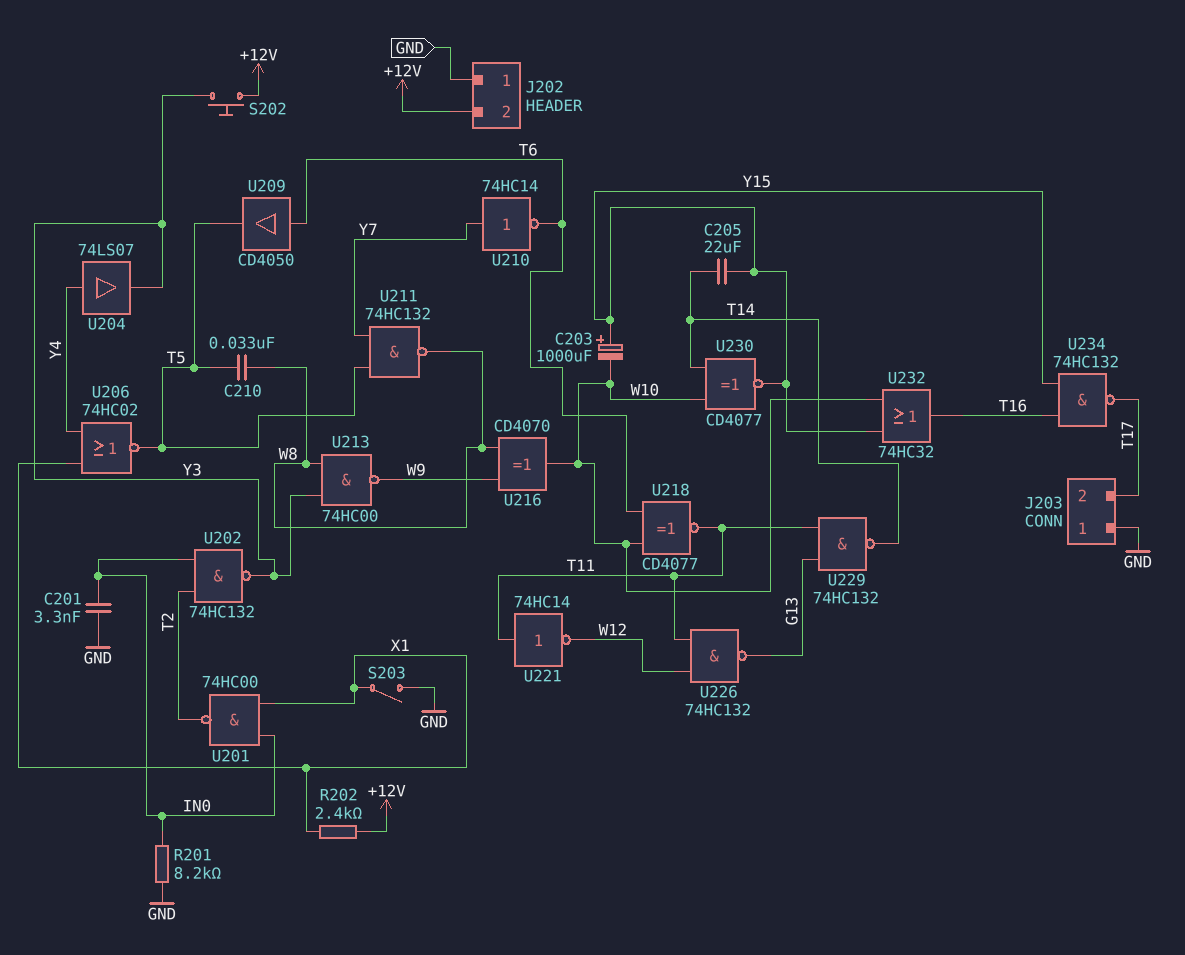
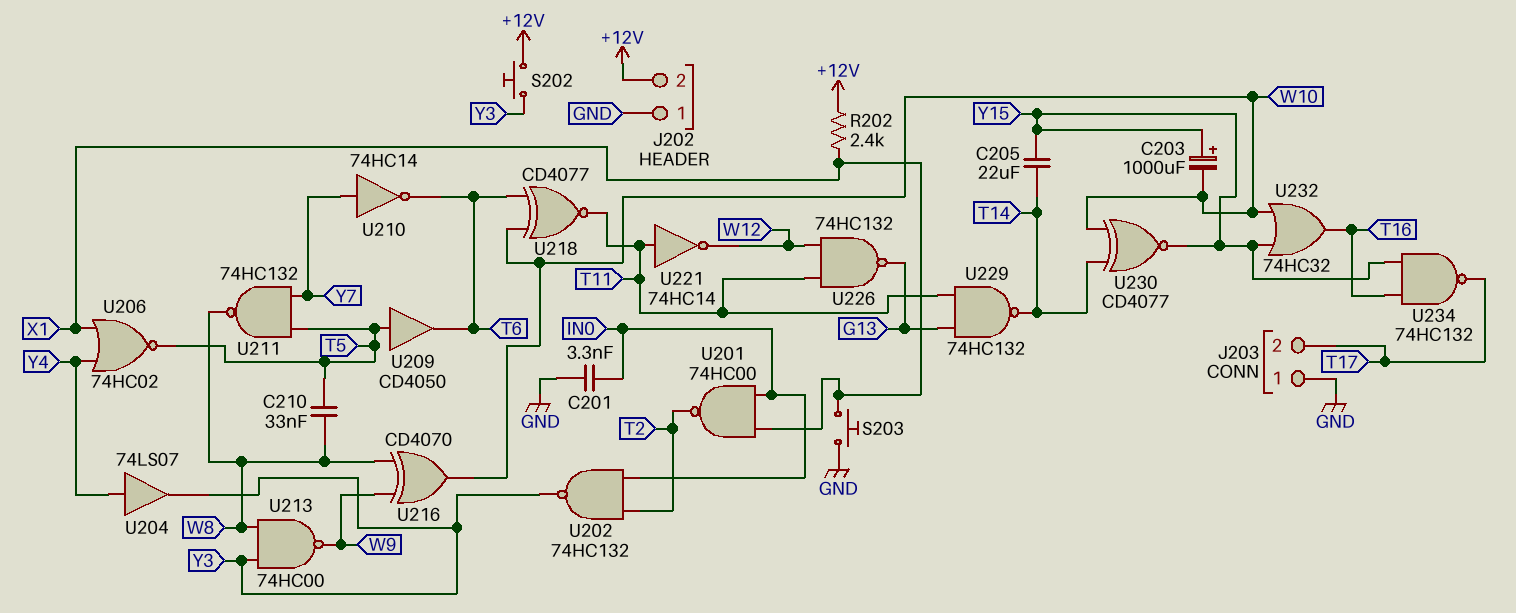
R201: 8.2k (GND, IN0) -> none
S203: switch (GND, X1) -> button (GND, X1)
U209: buffer CD4050 (in T6, out T5) -> buffer CD4050 (in T5, out T6)

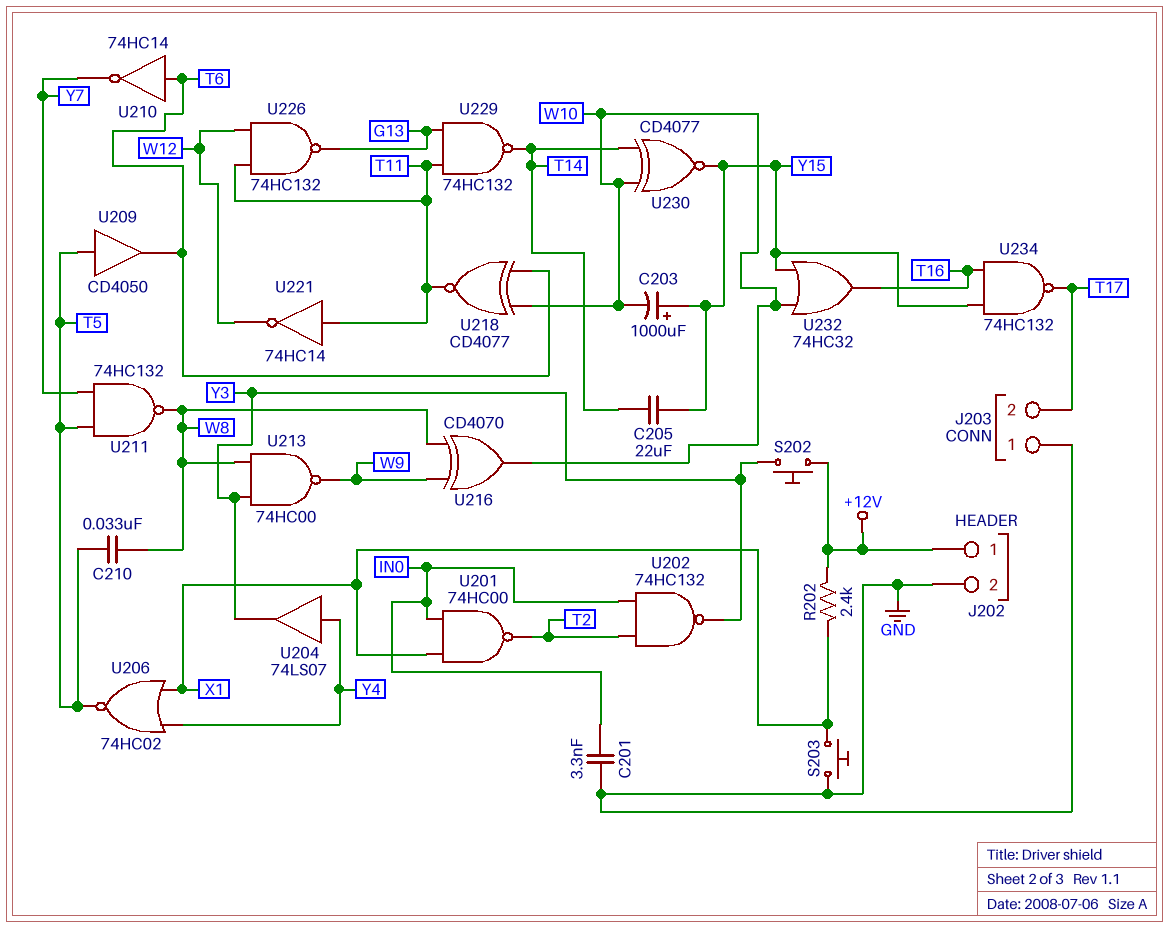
J202 pin 1: GND -> +12V
J202 pin 2: +12V -> GND
U210: NOT 74HC14 (in Y7, out T6) -> NOT 74HC14 (in T6, out Y7)

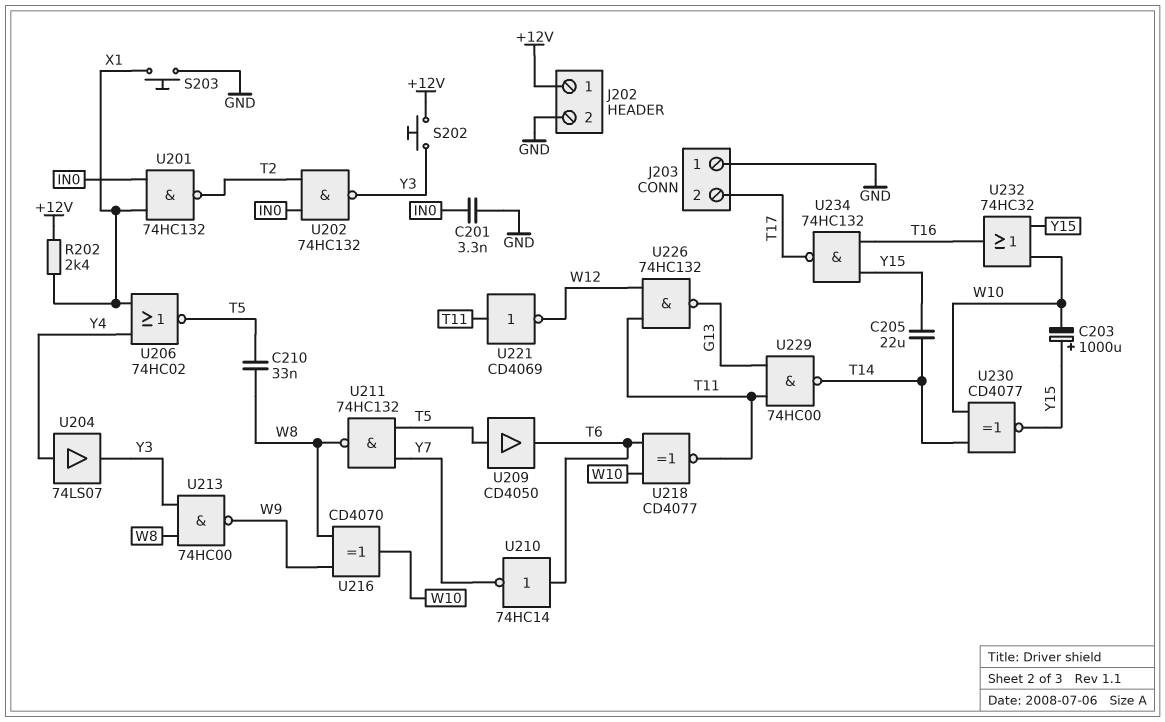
U201: NAND 74HC00 (in IN0, in X1, out T2) -> NAND 74HC132 (in IN0, in X1, out T2)
U221: NOT 74HC14 (in T11, out W12) -> NOT CD4069 (in T11, out W12)
U229: NAND 74HC132 (in G13, in T11, out T14) -> NAND 74HC00 (in G13, in T11, out T14)

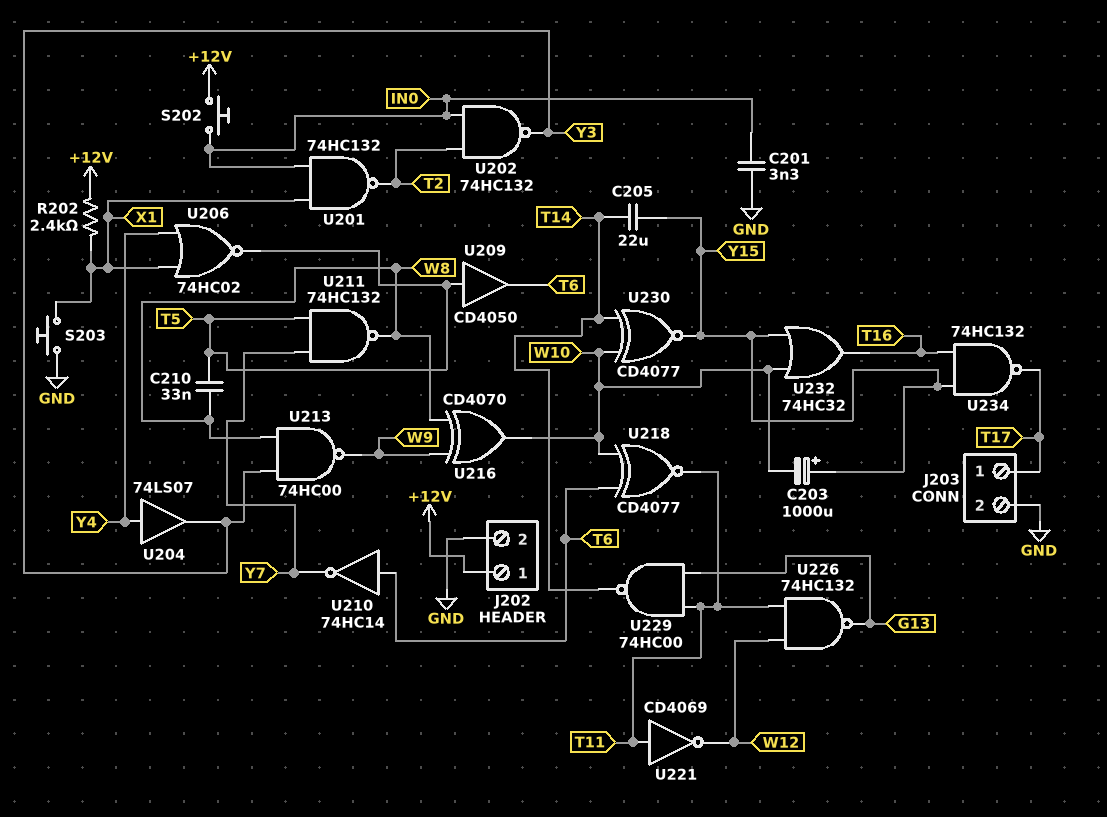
J203 pin 1: GND -> T17
J203 pin 2: T17 -> GND
S202: button (+12V, Y3) -> button (+12V, IN0)

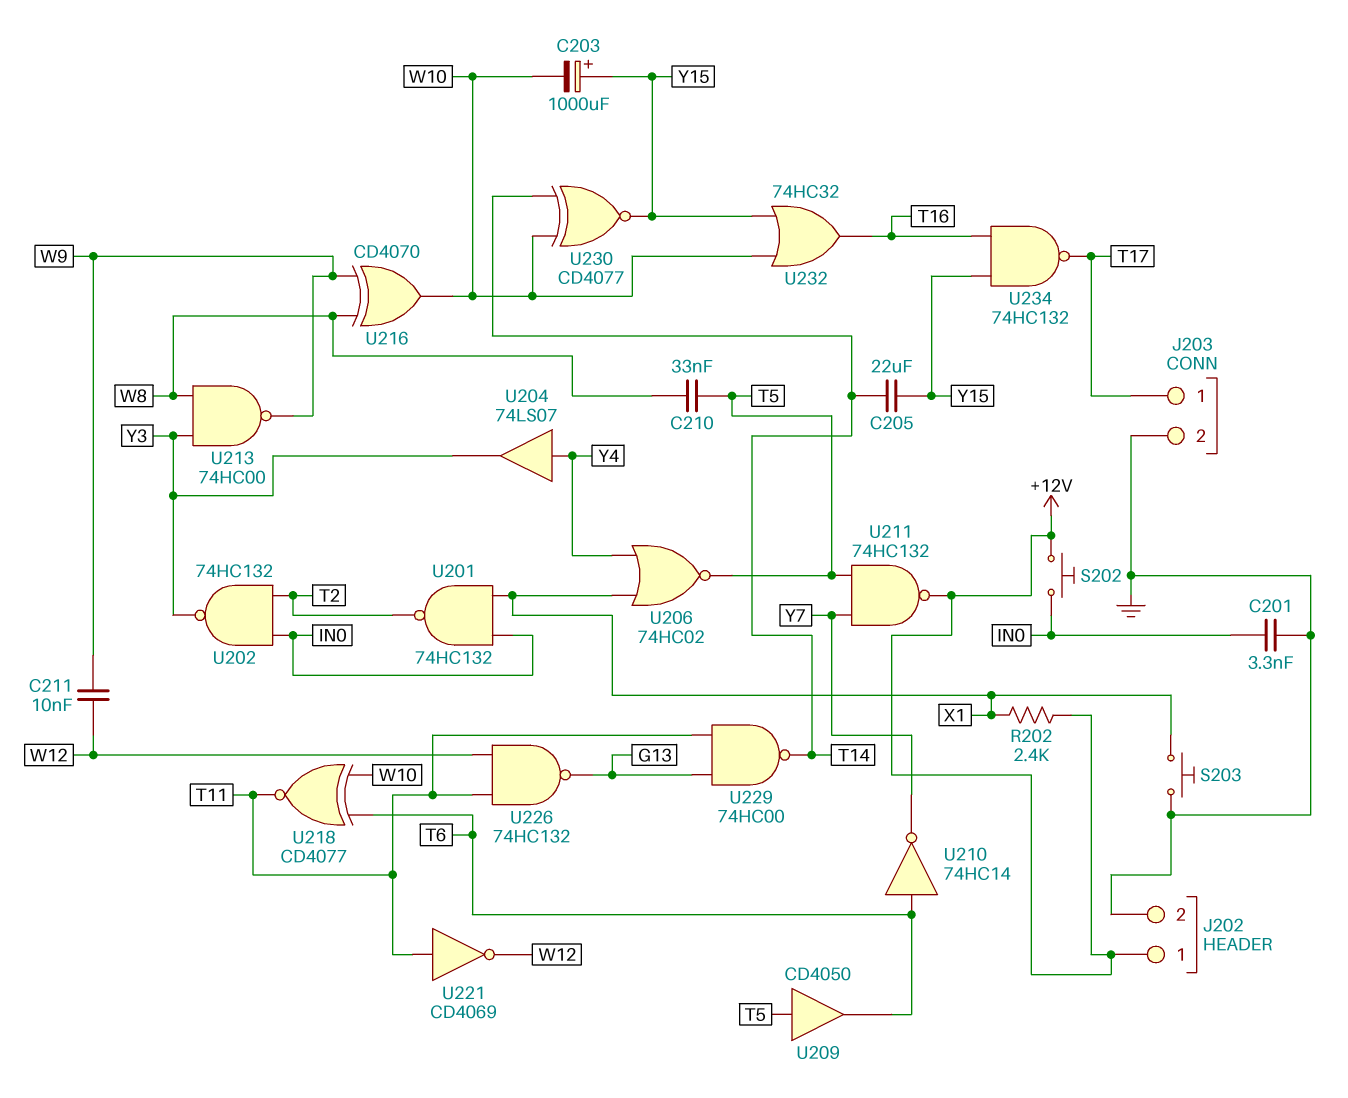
C211: none -> 10nF (W9, W12)
U211: NAND 74HC132 (in T5, in Y7, out W8) -> NAND 74HC132 (in T5, in Y7, out +12V)

